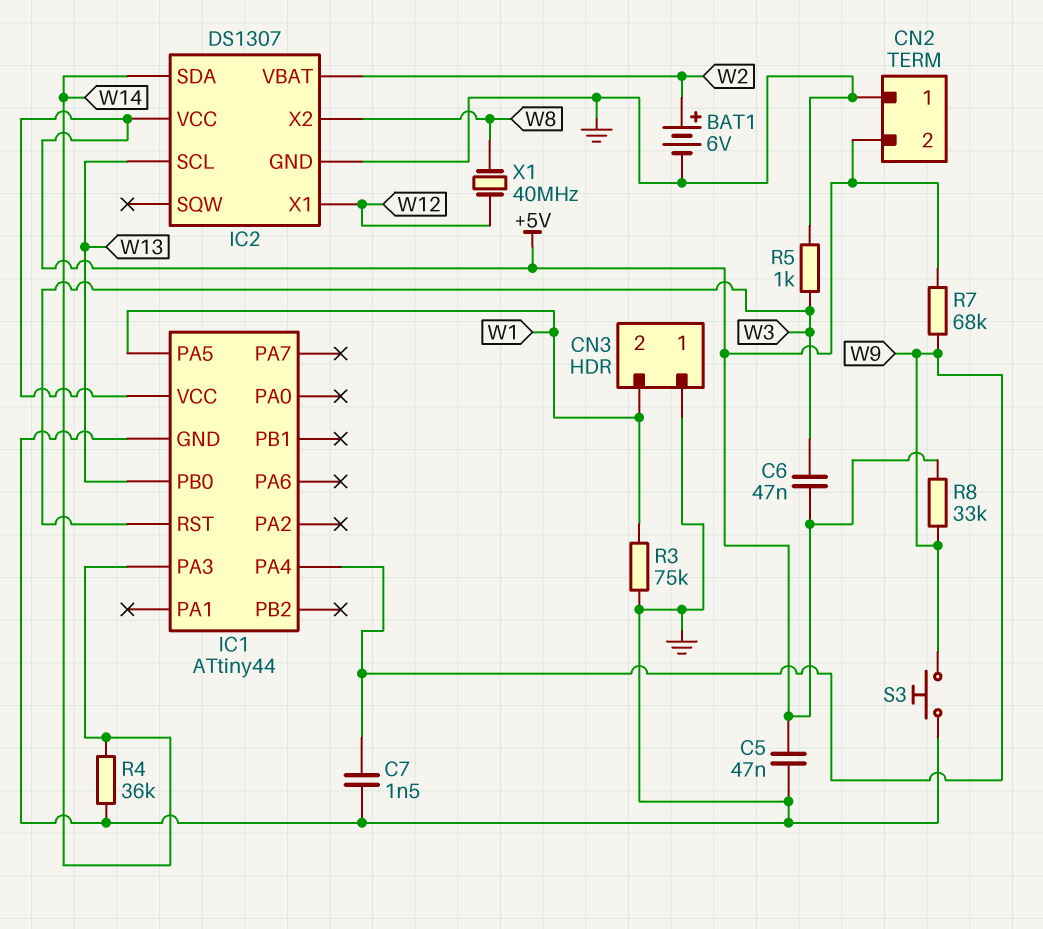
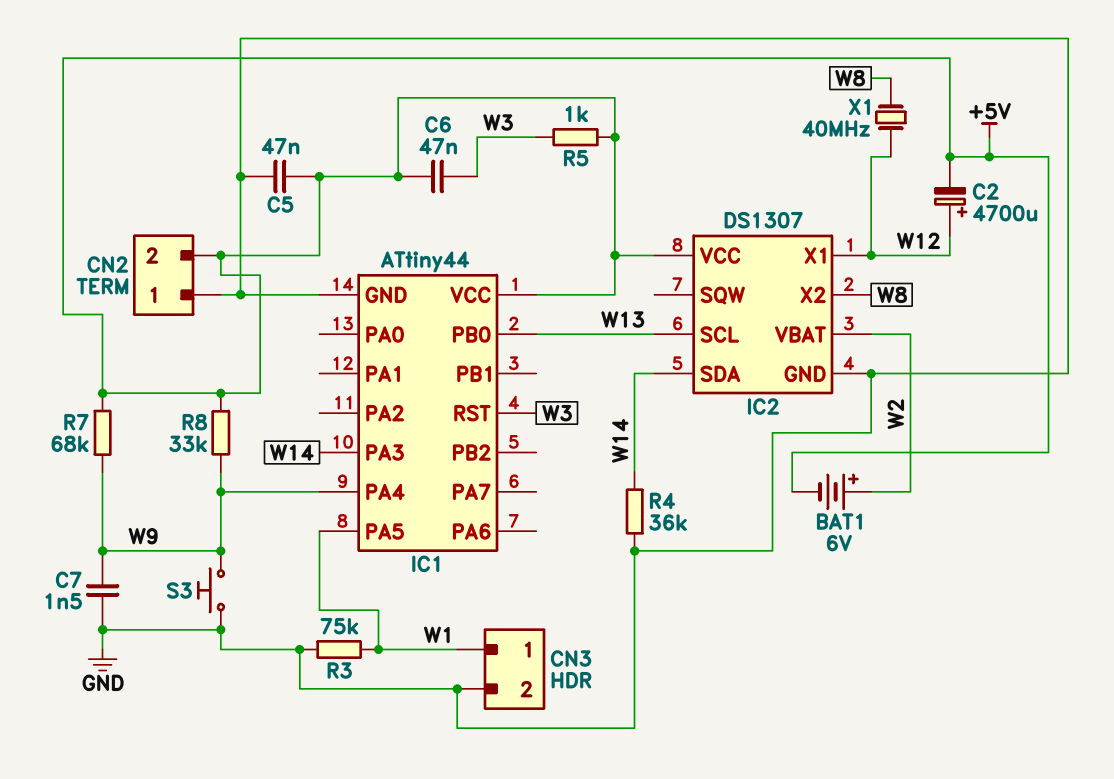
BAT1: 6V (plus W2, minus GND) -> 6V (plus W2, minus +5V)
C2: none -> 4700uF (plus W12, minus +5V)
CN3 pin 1: GND -> W1
CN3 pin 2: W1 -> GND
R5: 1k (GND, W3) -> 1k (+5V, W3)

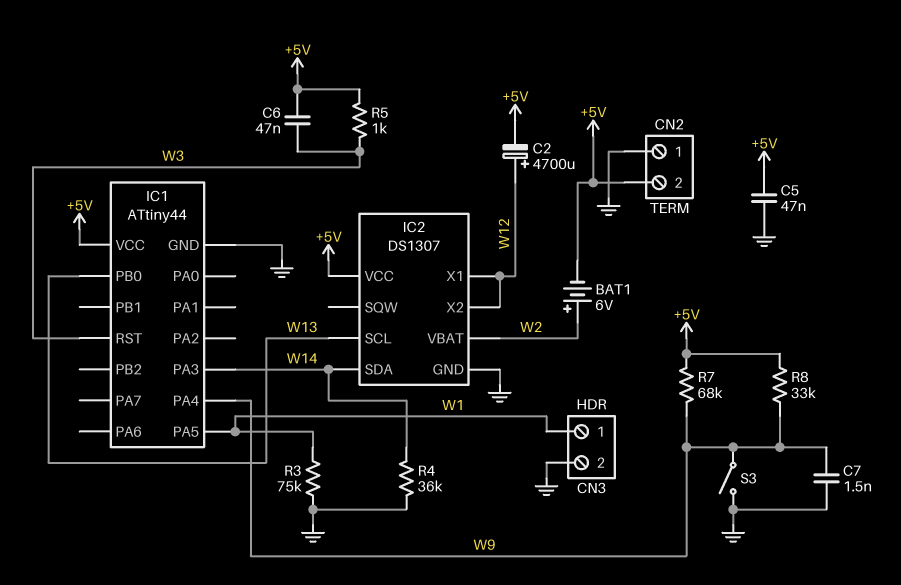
IC2 pin X2: W8 -> W12
S3: button (GND, W9) -> switch (GND, W9)
X1: 40MHz (W8, W12) -> none

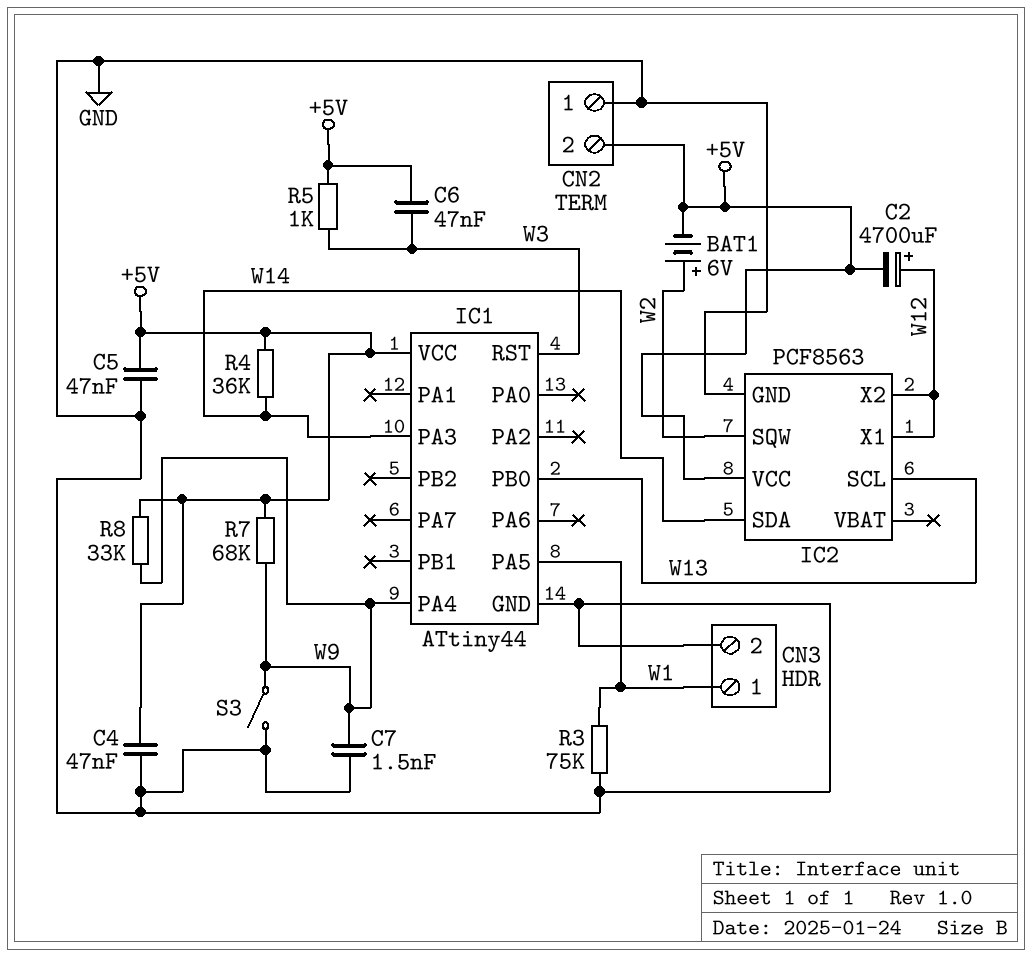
C4: none -> 47nF (+5V, GND)
IC2: DS1307 -> PCF8563
IC2 pin SQW: none -> W2
IC2 pin VBAT: W2 -> none
R4: 36k (GND, W14) -> 36k (+5V, W14)

